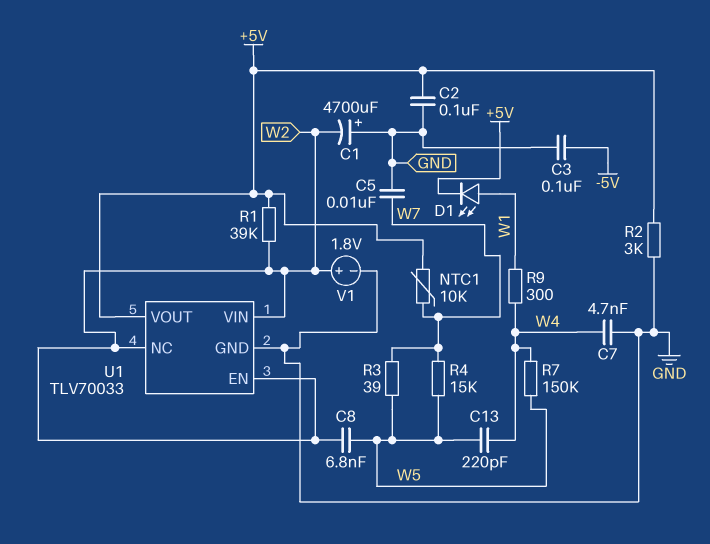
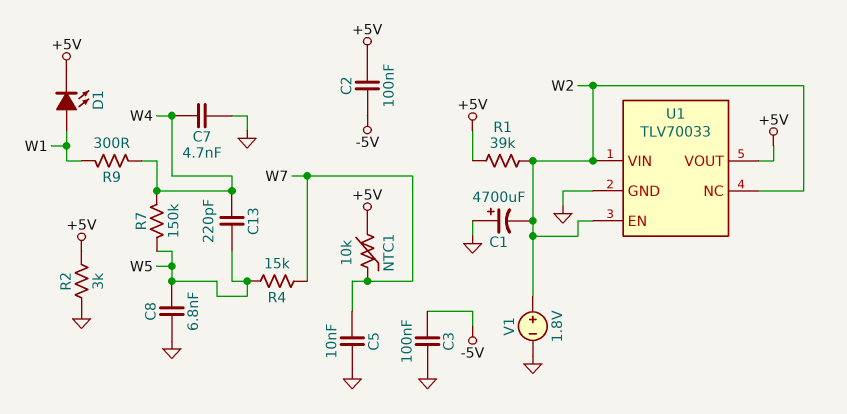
C2: 100nF (+5V, GND) -> 100nF (+5V, -5V)
C8: 6.8nF (W2, W5) -> 6.8nF (GND, W5)
R3: 39 (W5, W7) -> none

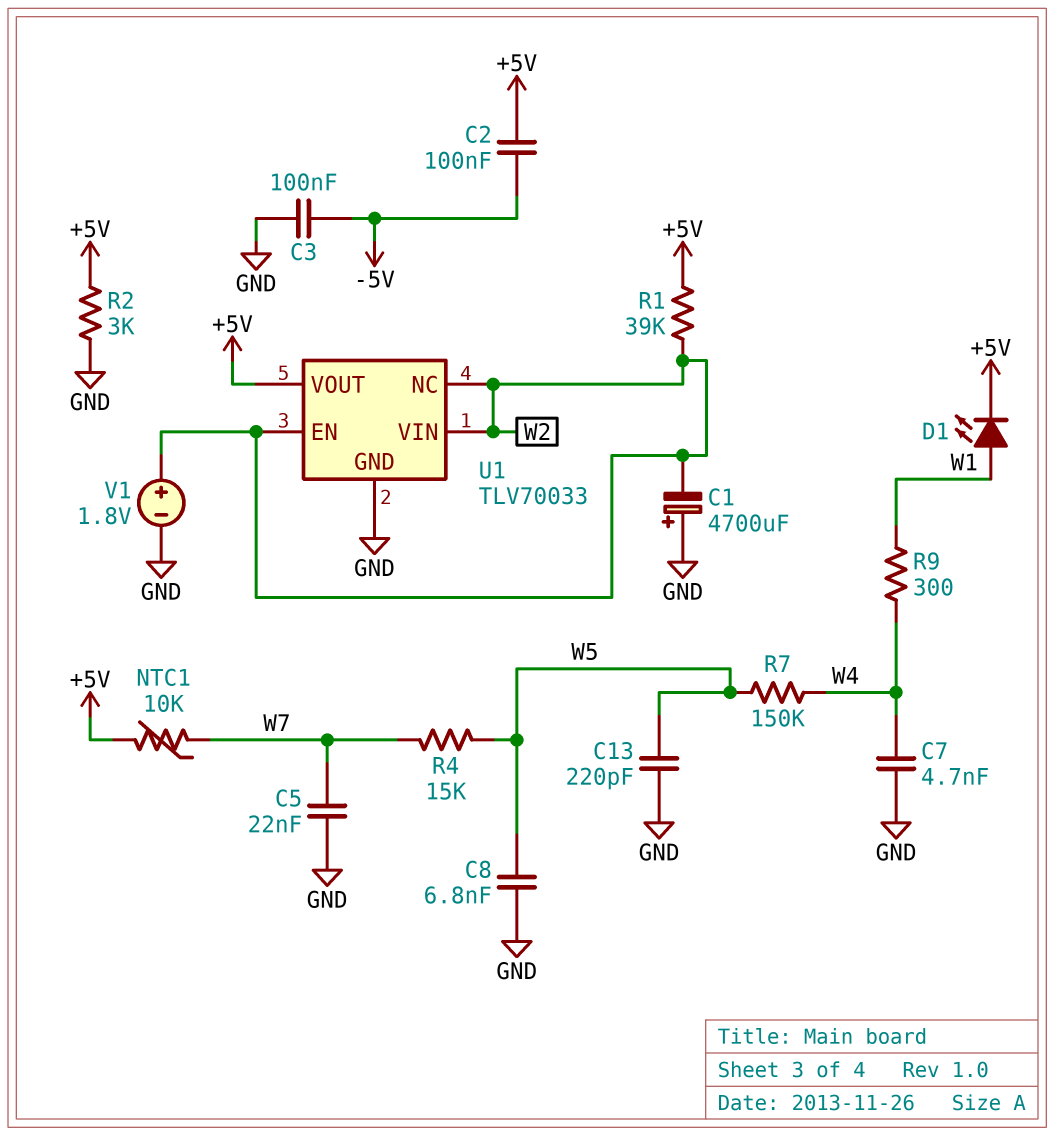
C5: 10nF (GND, W7) -> 22nF (GND, W7)
C13: 220pF (W4, W5) -> 220pF (GND, W5)

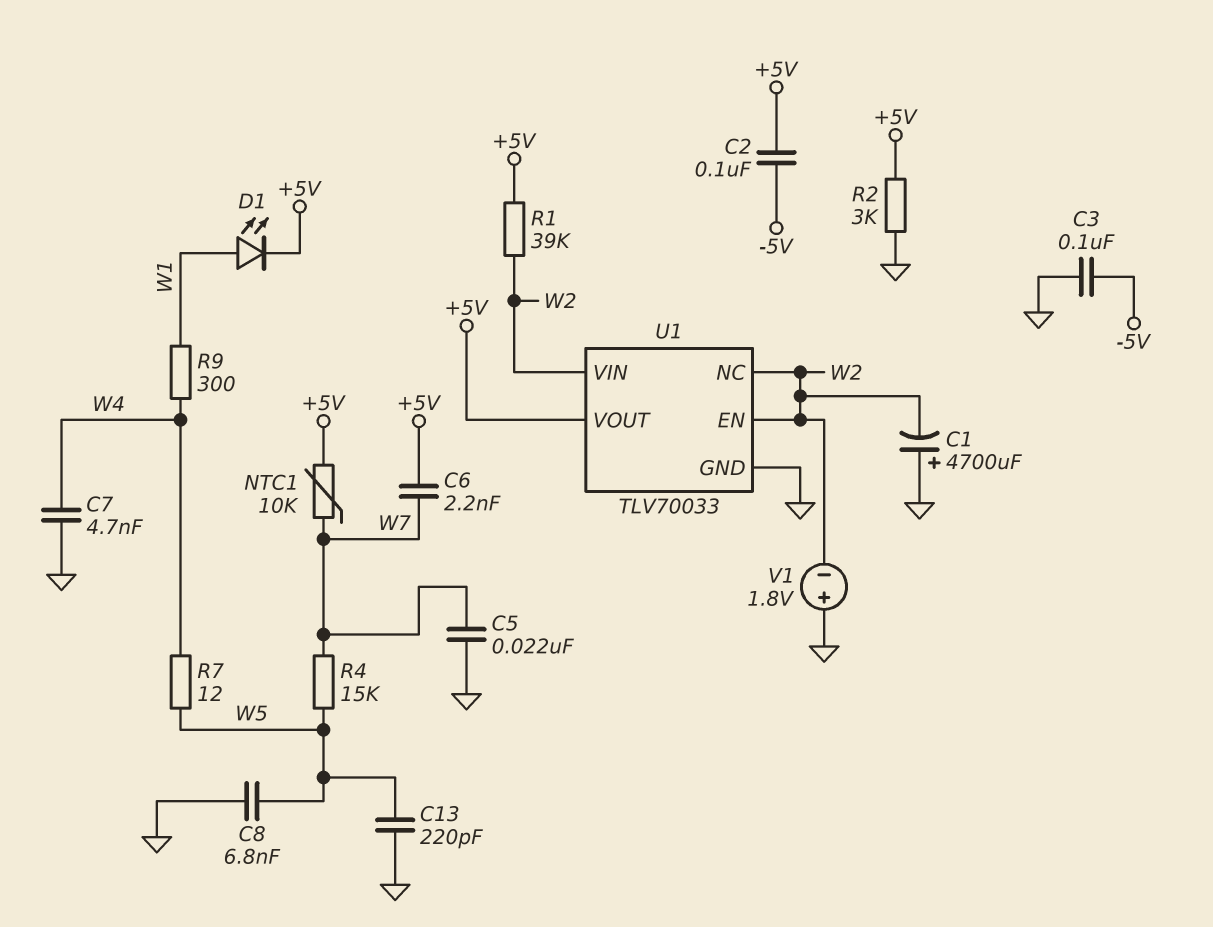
C6: none -> 2.2nF (+5V, W7)
R7: 150k (W4, W5) -> 12 (W4, W5)
V1: 1.8V (plus W2, minus GND) -> 1.8V (plus GND, minus W2)

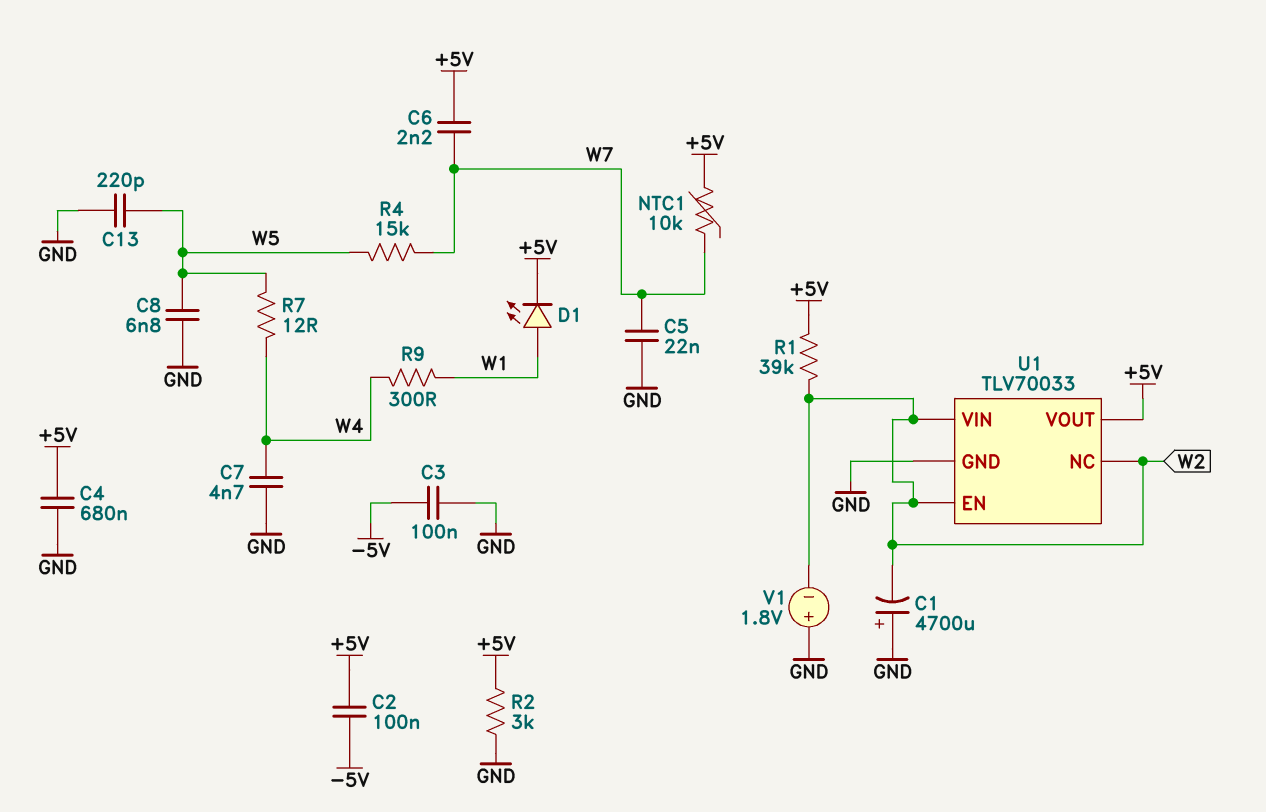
C4: none -> 680nF (+5V, GND)

